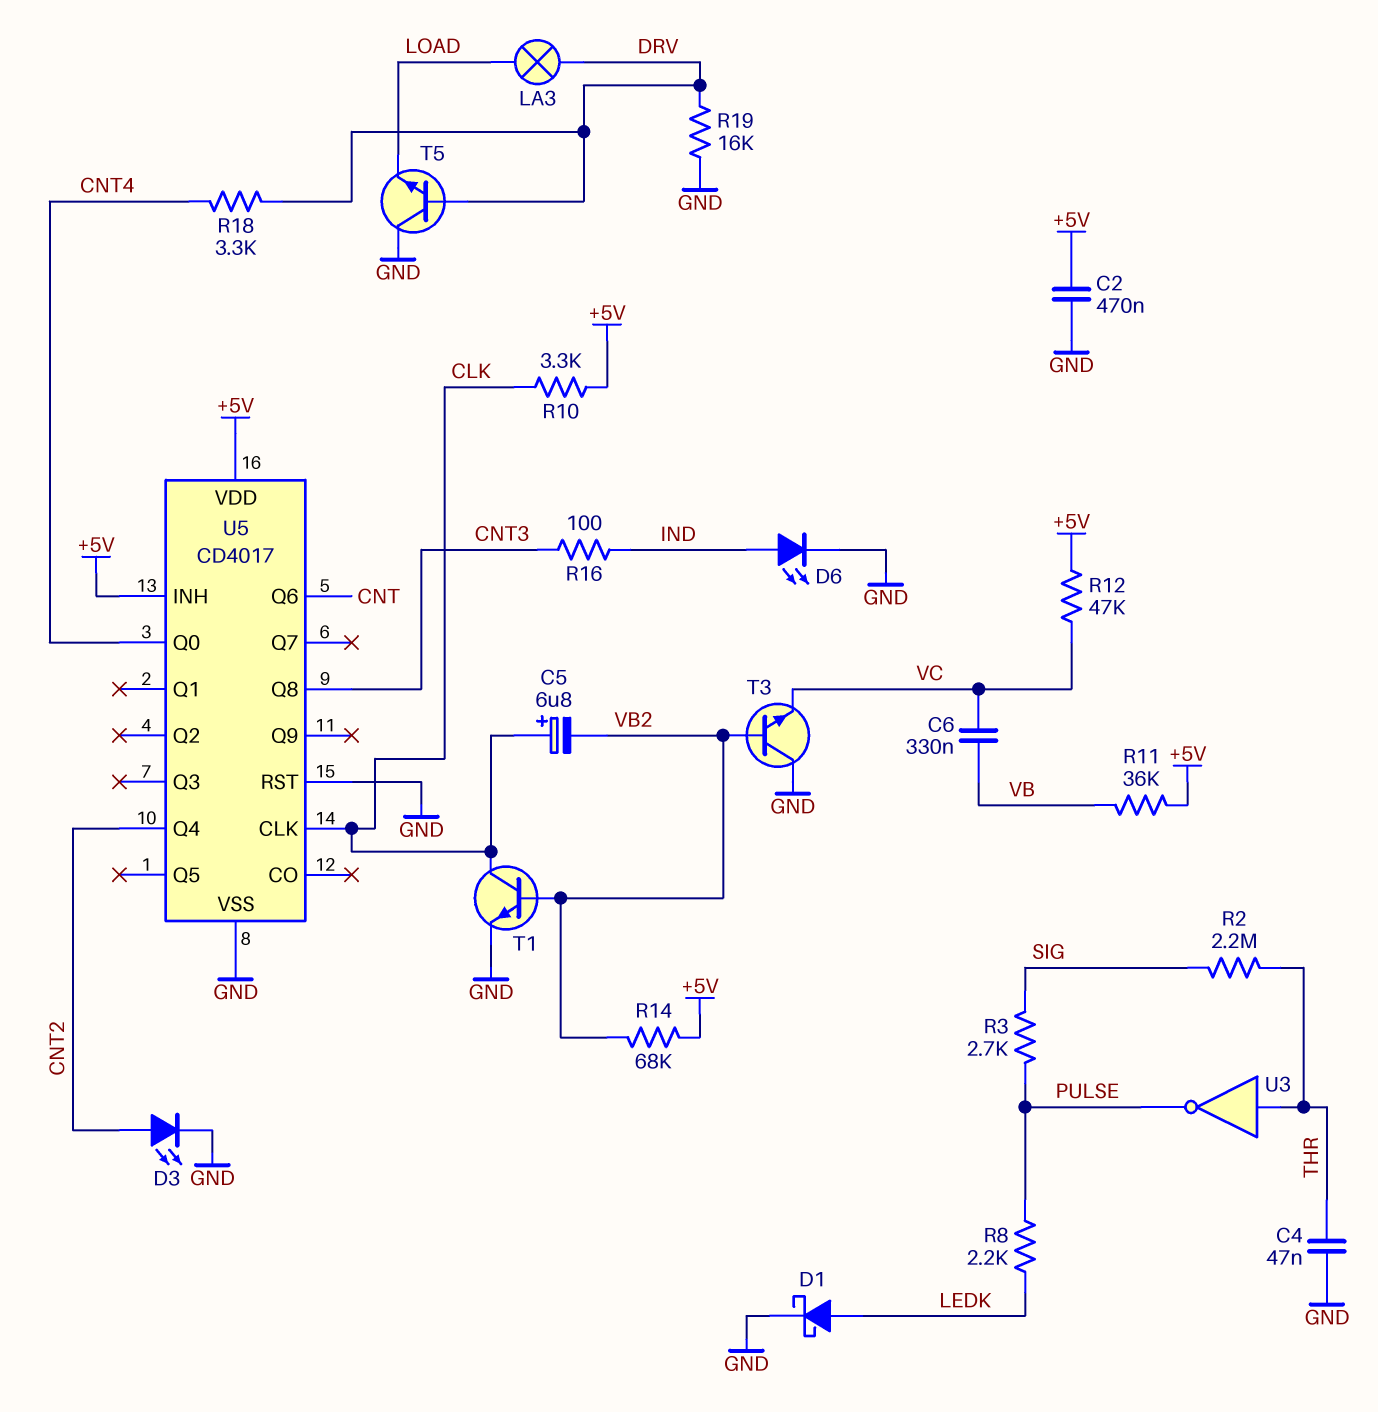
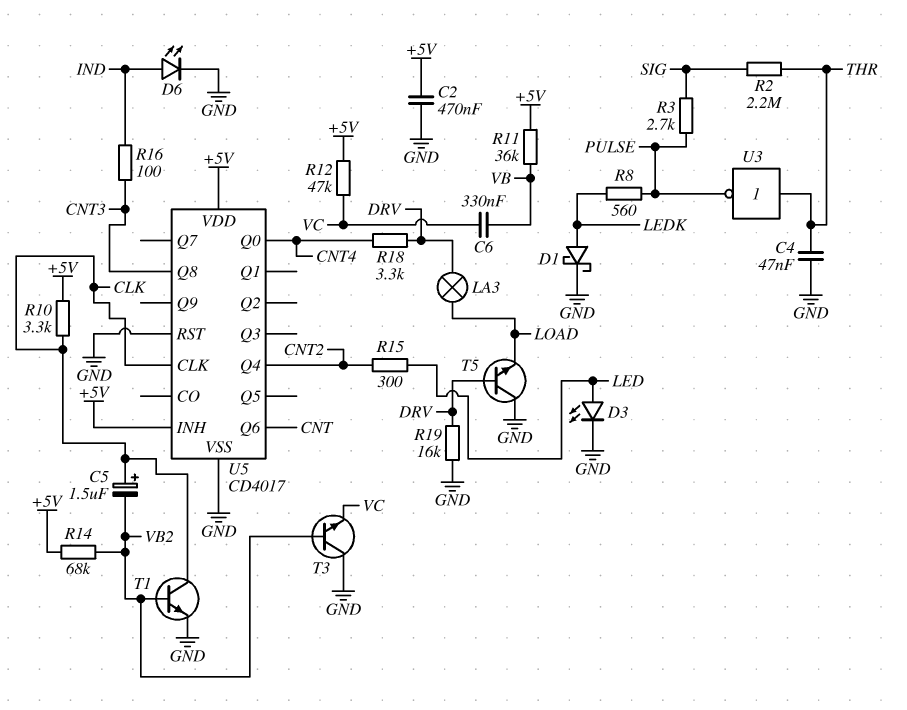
C5: 6.8uF (plus CLK, minus VB2) -> 1.5uF (plus CLK, minus VB2)
D3: LED (A CNT2, K GND) -> LED (A LED, K GND)
R8: 2.2k (LEDK, PULSE) -> 560 (LEDK, PULSE)
R15: none -> 300 (CNT2, LED)

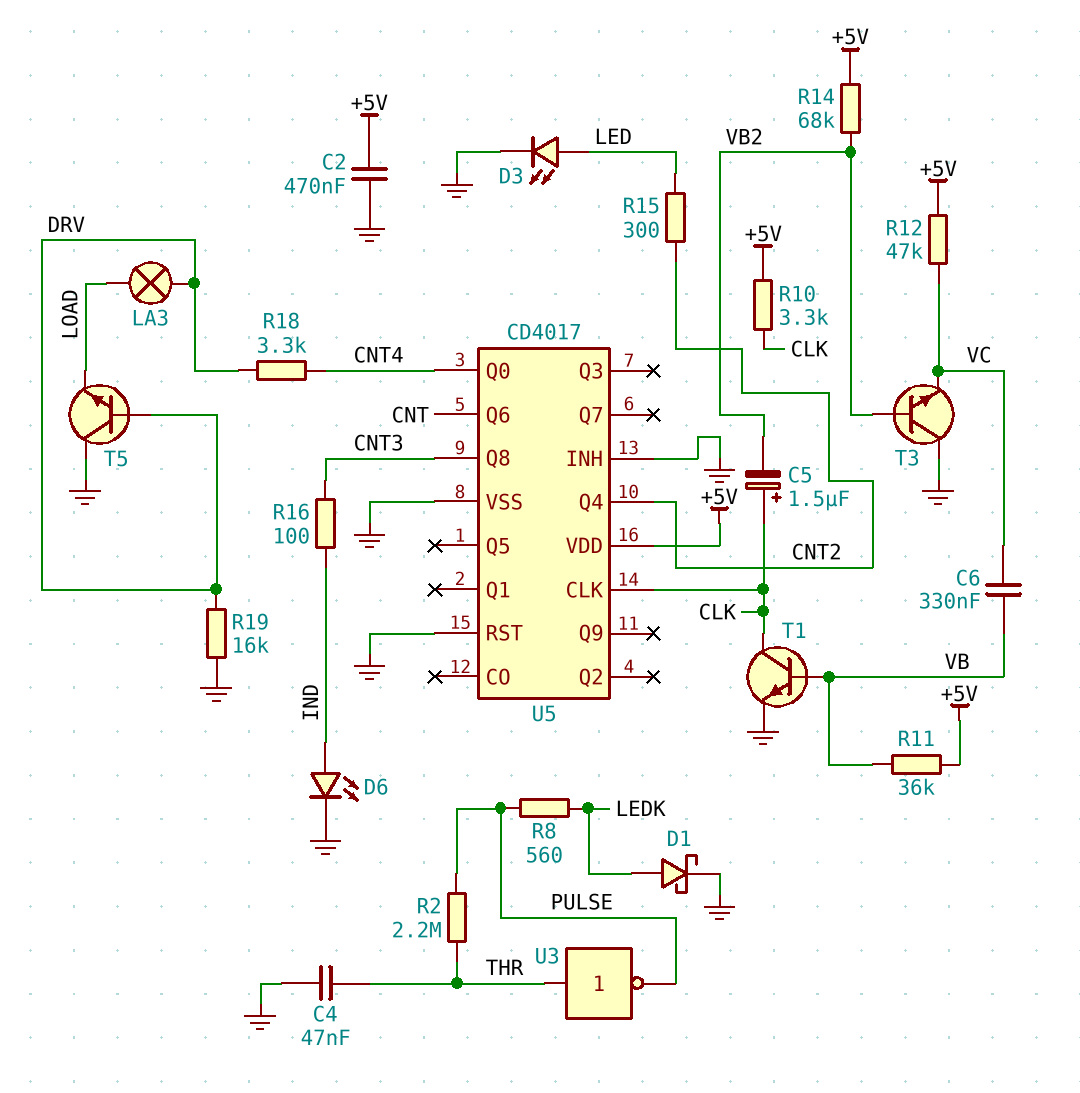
R2: 2.2M (SIG, THR) -> 2.2M (PULSE, THR)
R3: 2.7k (PULSE, SIG) -> none
T1: NPN (B VB2, C CLK, E GND) -> NPN (B VB, C CLK, E GND)
U5 pin INH: +5V -> GND

